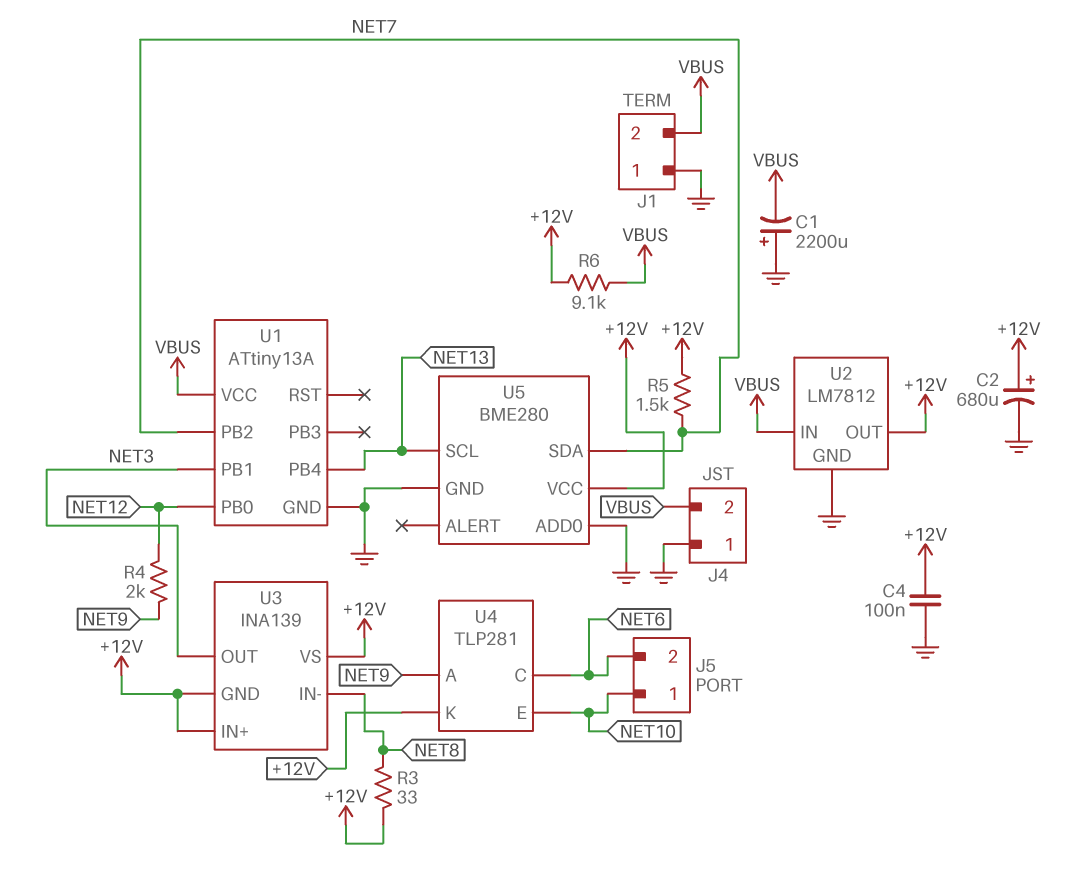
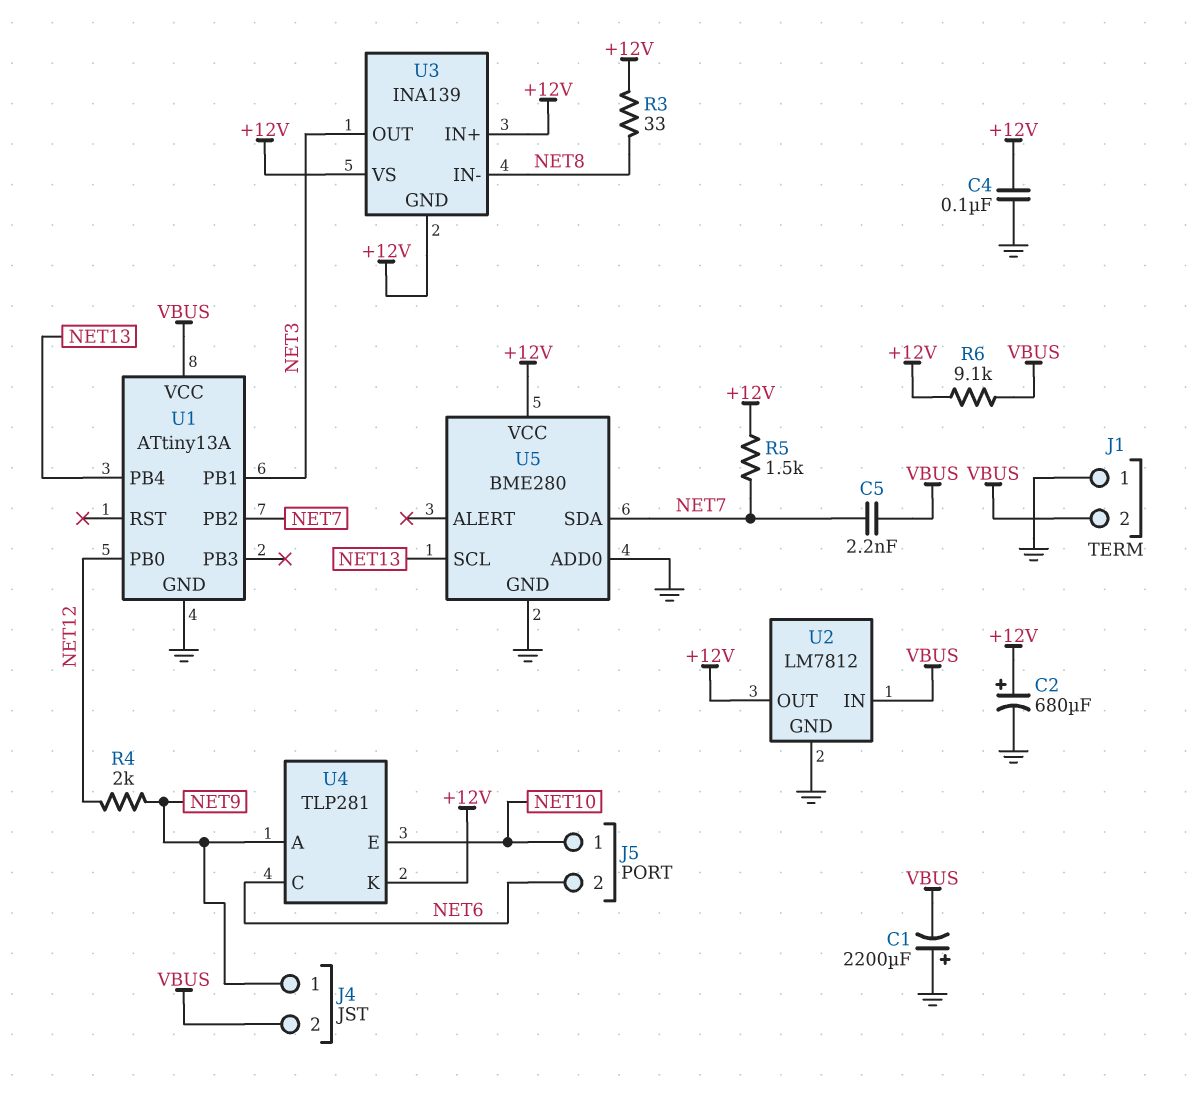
C5: none -> 2.2nF (NET7, VBUS)
J4 pin 1: GND -> NET9

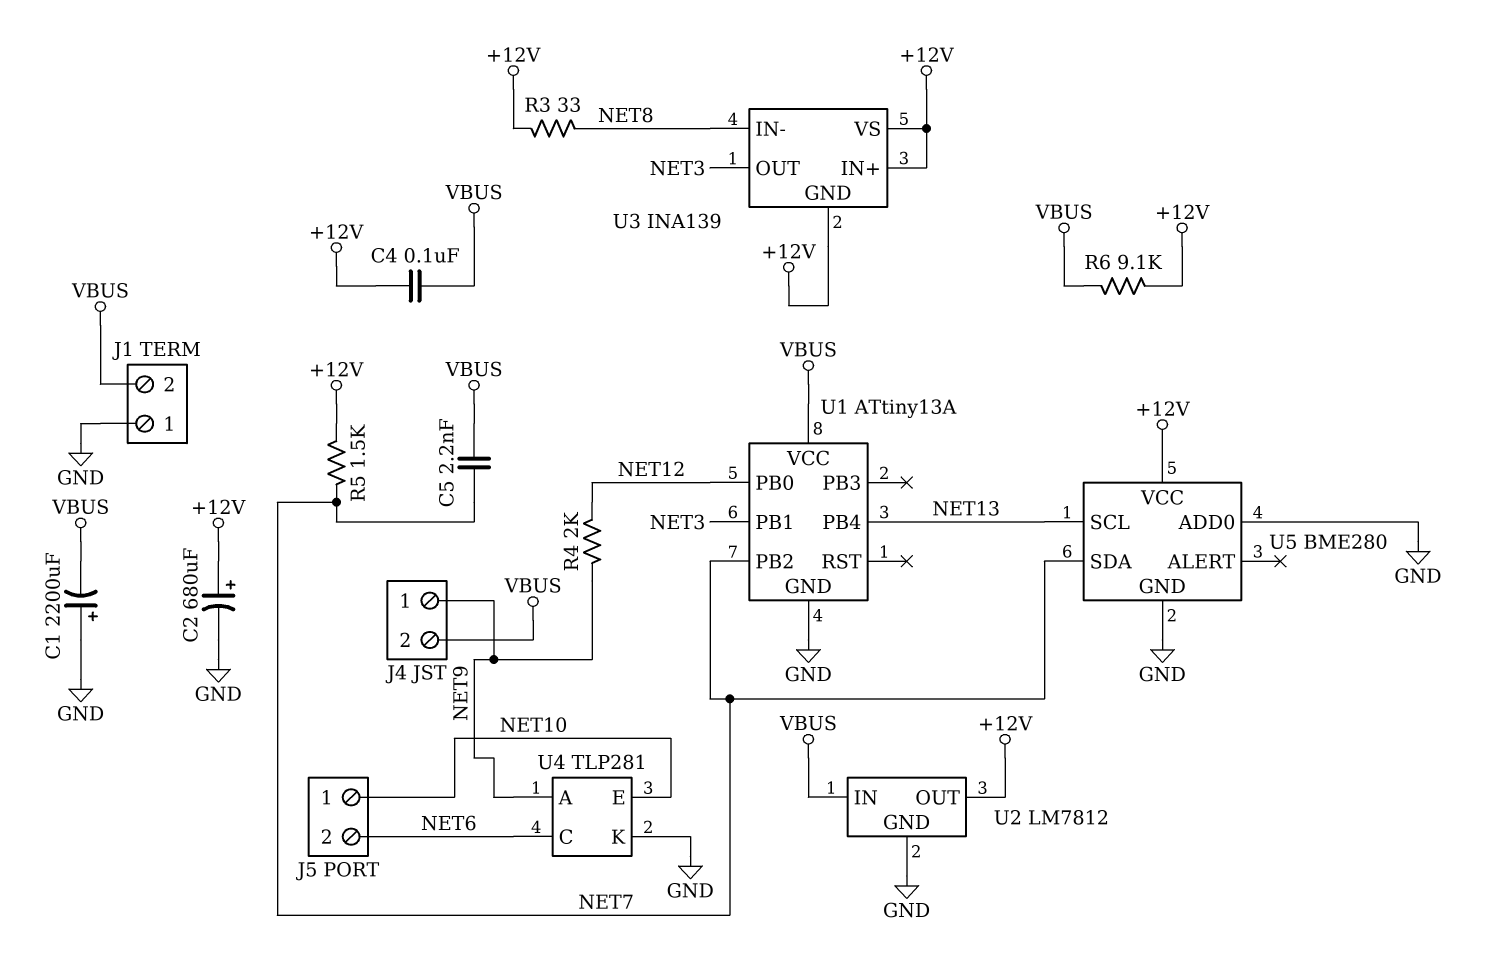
C4: 100nF (+12V, GND) -> 100nF (+12V, VBUS)
U4 pin K: +12V -> GND

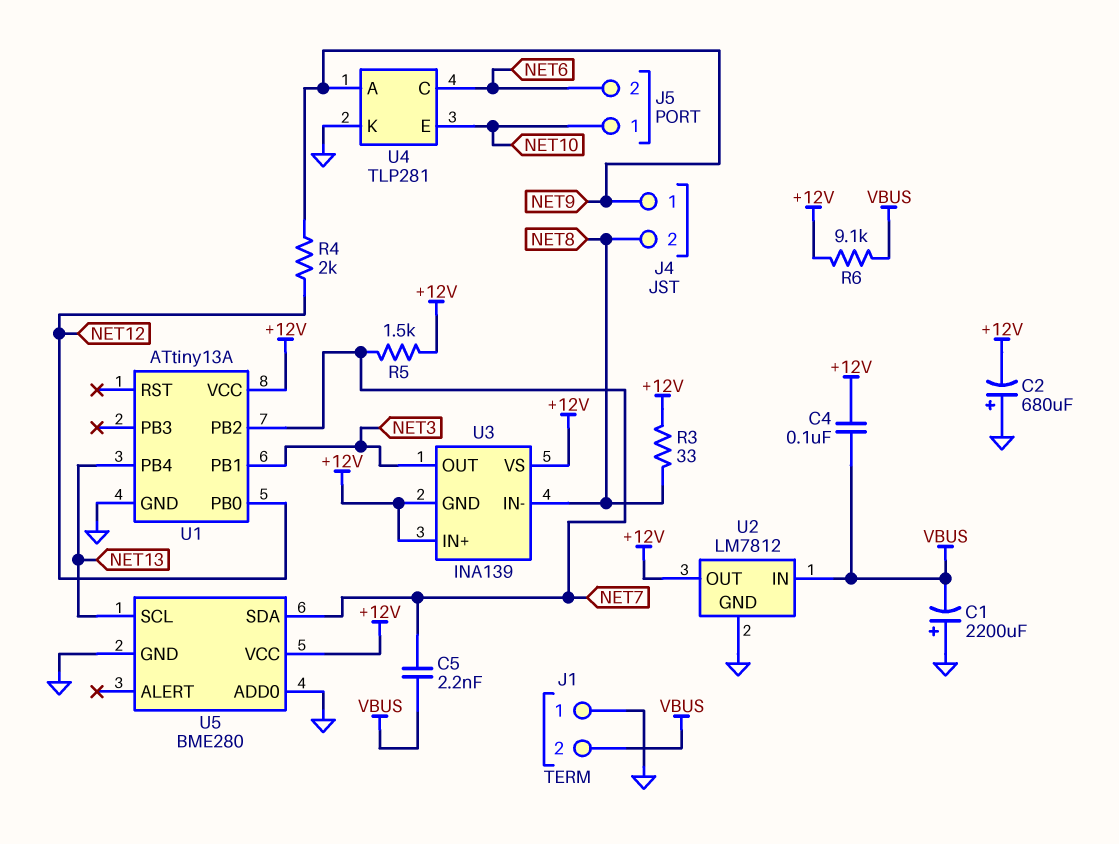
C2: 680uF (plus +12V, minus GND) -> 680uF (plus GND, minus +12V)
J4 pin 2: VBUS -> NET8
U1 pin VCC: VBUS -> +12V

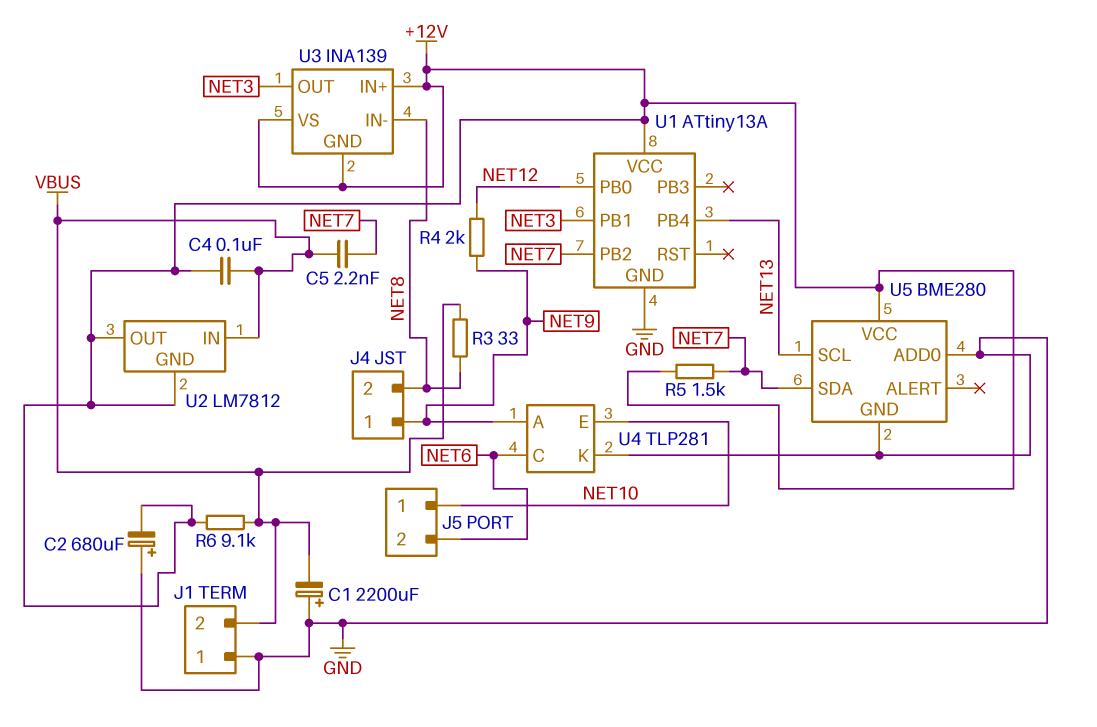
R3: 33 (+12V, NET8) -> 33 (NET8, VBUS)
U2 pin GND: GND -> +12V

